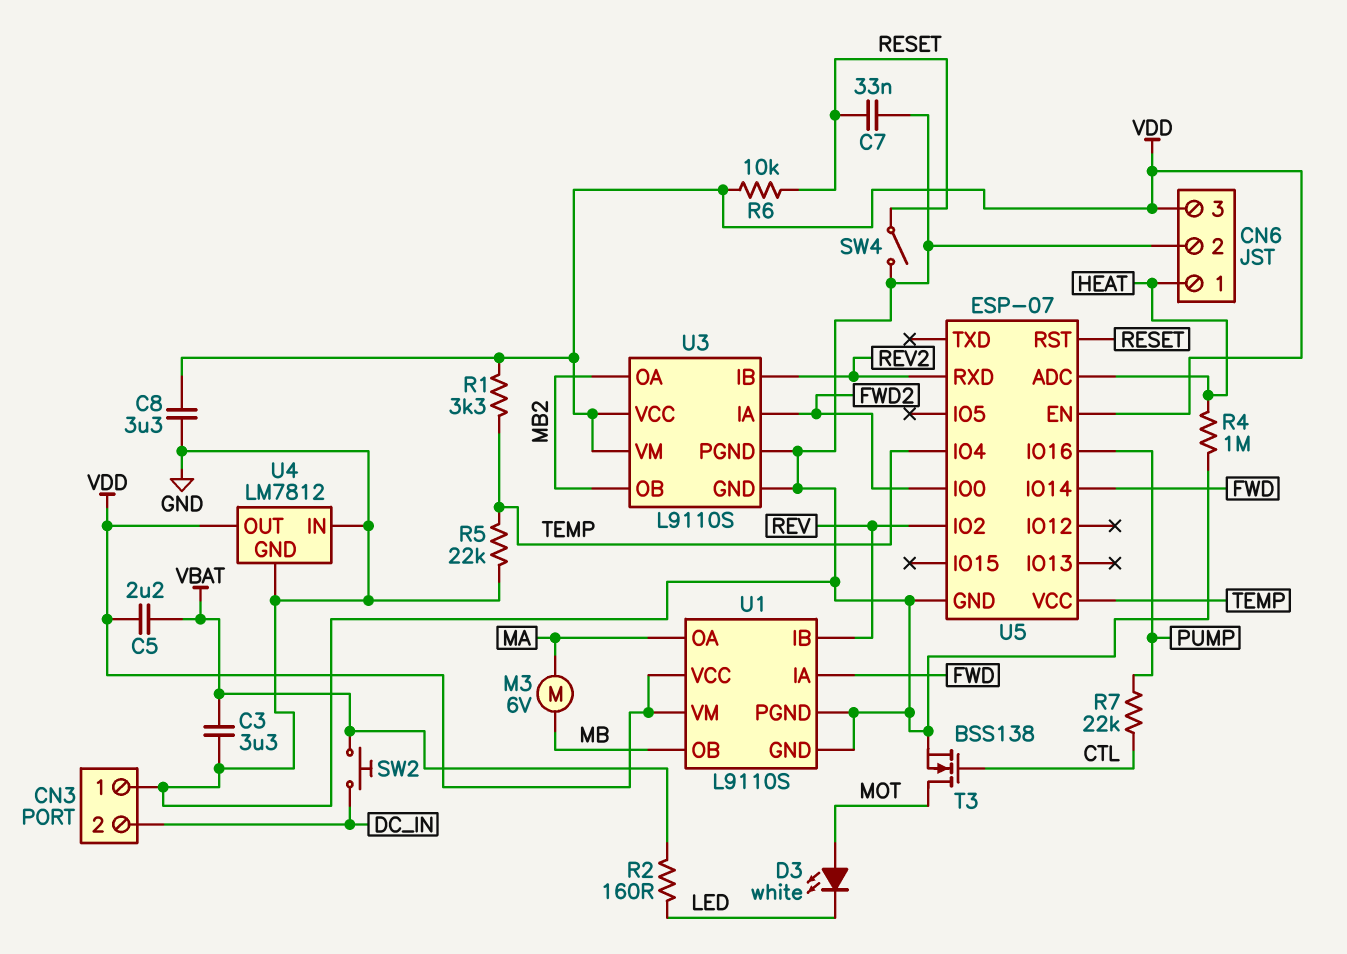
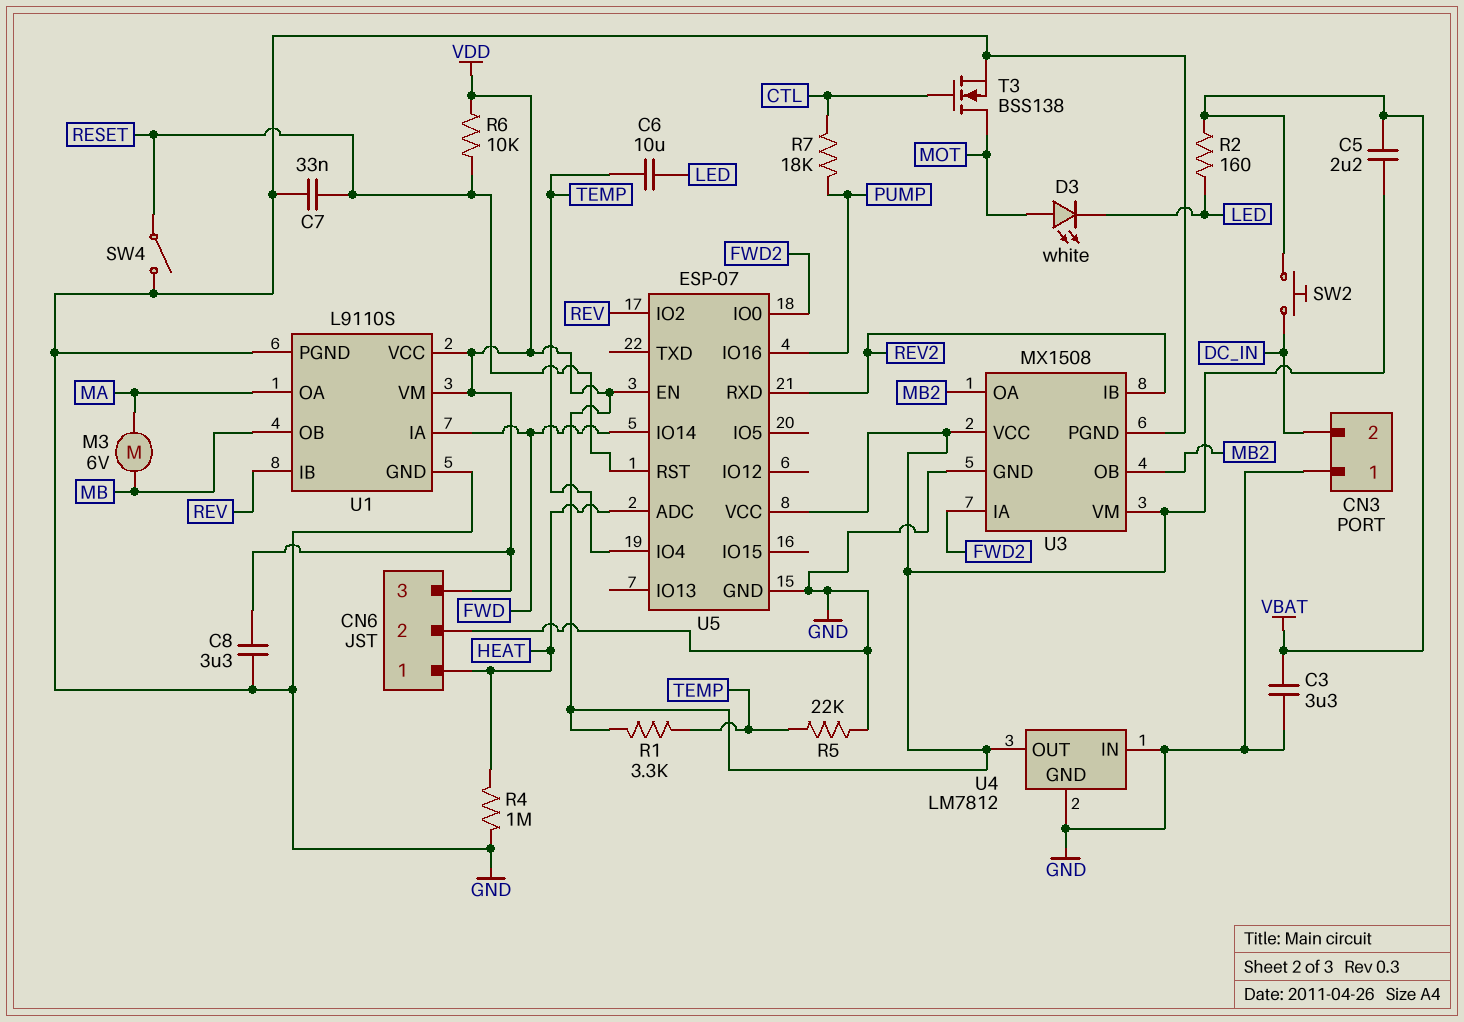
C6: none -> 10uF (LED, TEMP)
R7: 22k (CTL, PUMP) -> 18k (CTL, PUMP)
U3: L9110S -> MX1508
U5 pin VCC: TEMP -> VDD

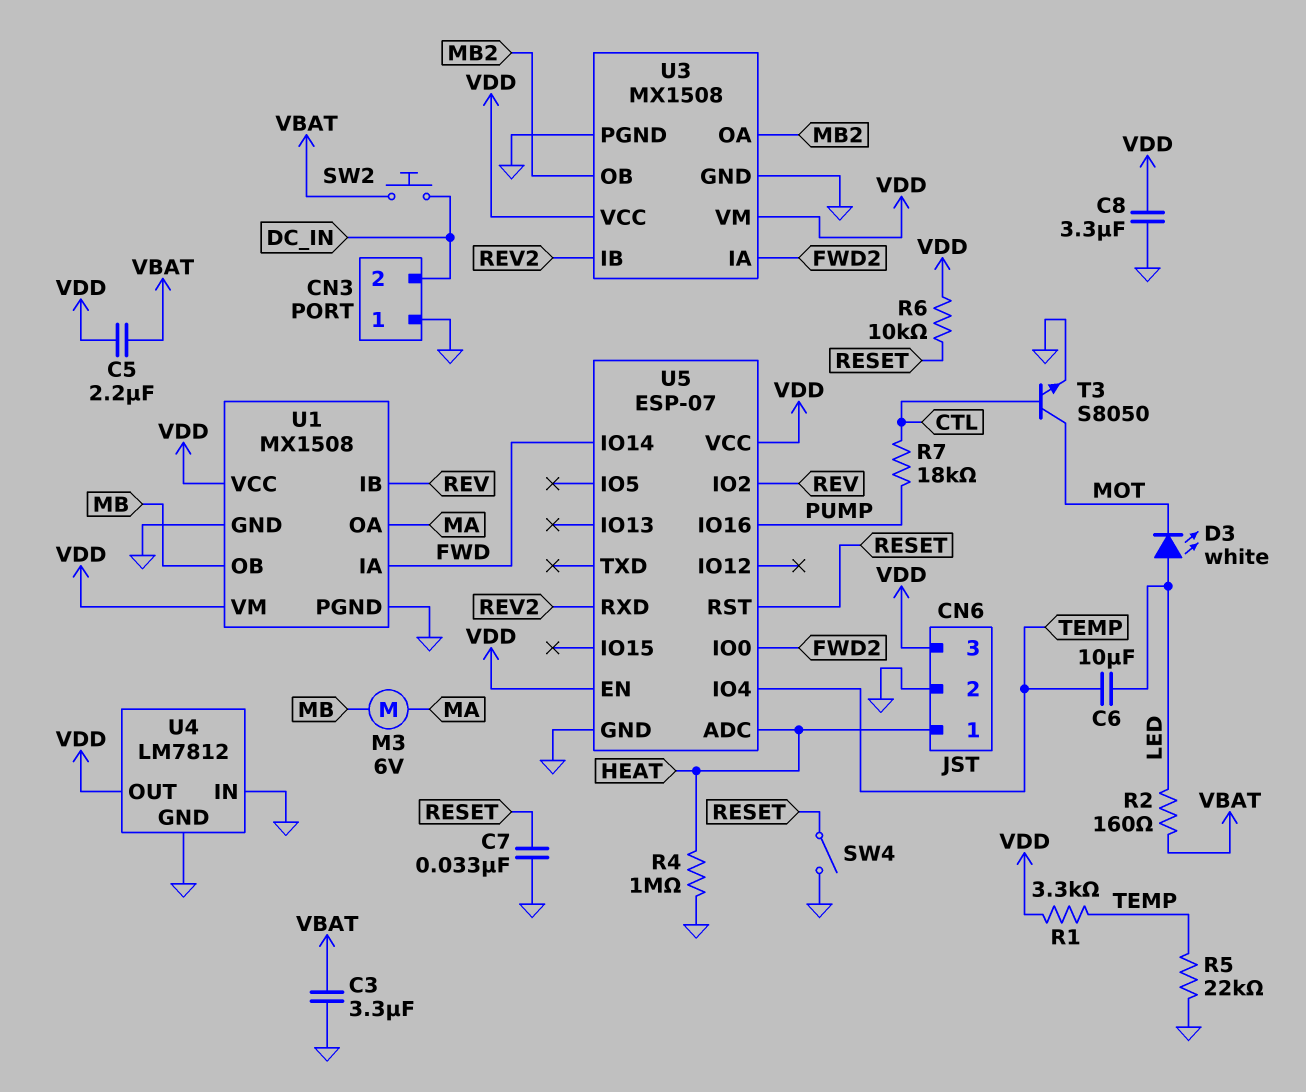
D3: LED white (A MOT, K LED) -> LED white (A LED, K MOT)
T3: NMOS BSS138 (G CTL, D MOT, S GND) -> NPN S8050 (B CTL, C MOT, E GND)
U1: L9110S -> MX1508

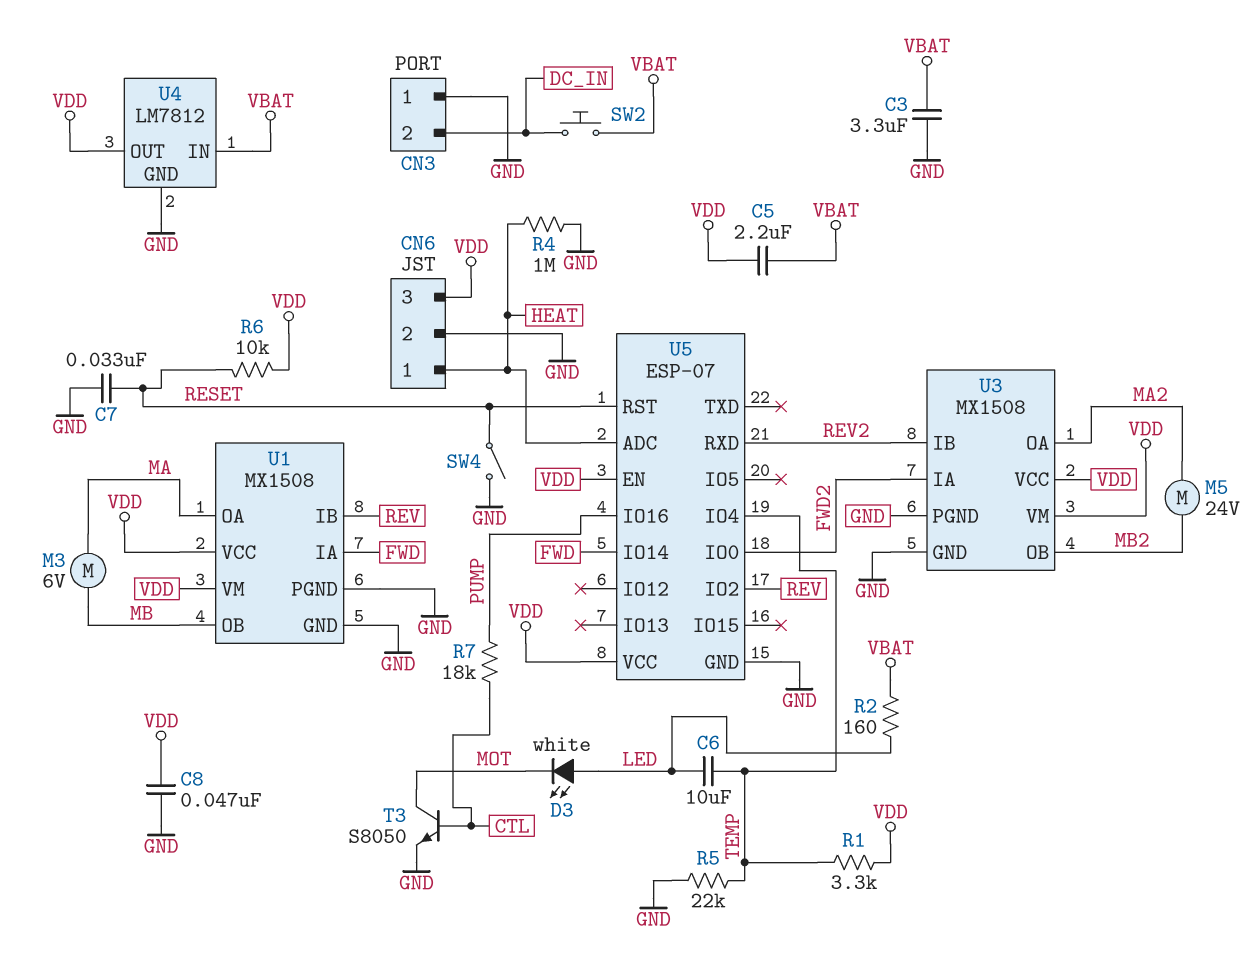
C8: 3.3uF (GND, VDD) -> 47nF (GND, VDD)
M5: none -> motor 24V (MA2, MB2)
U3 pin OA: MB2 -> MA2
U4 pin IN: GND -> VBAT

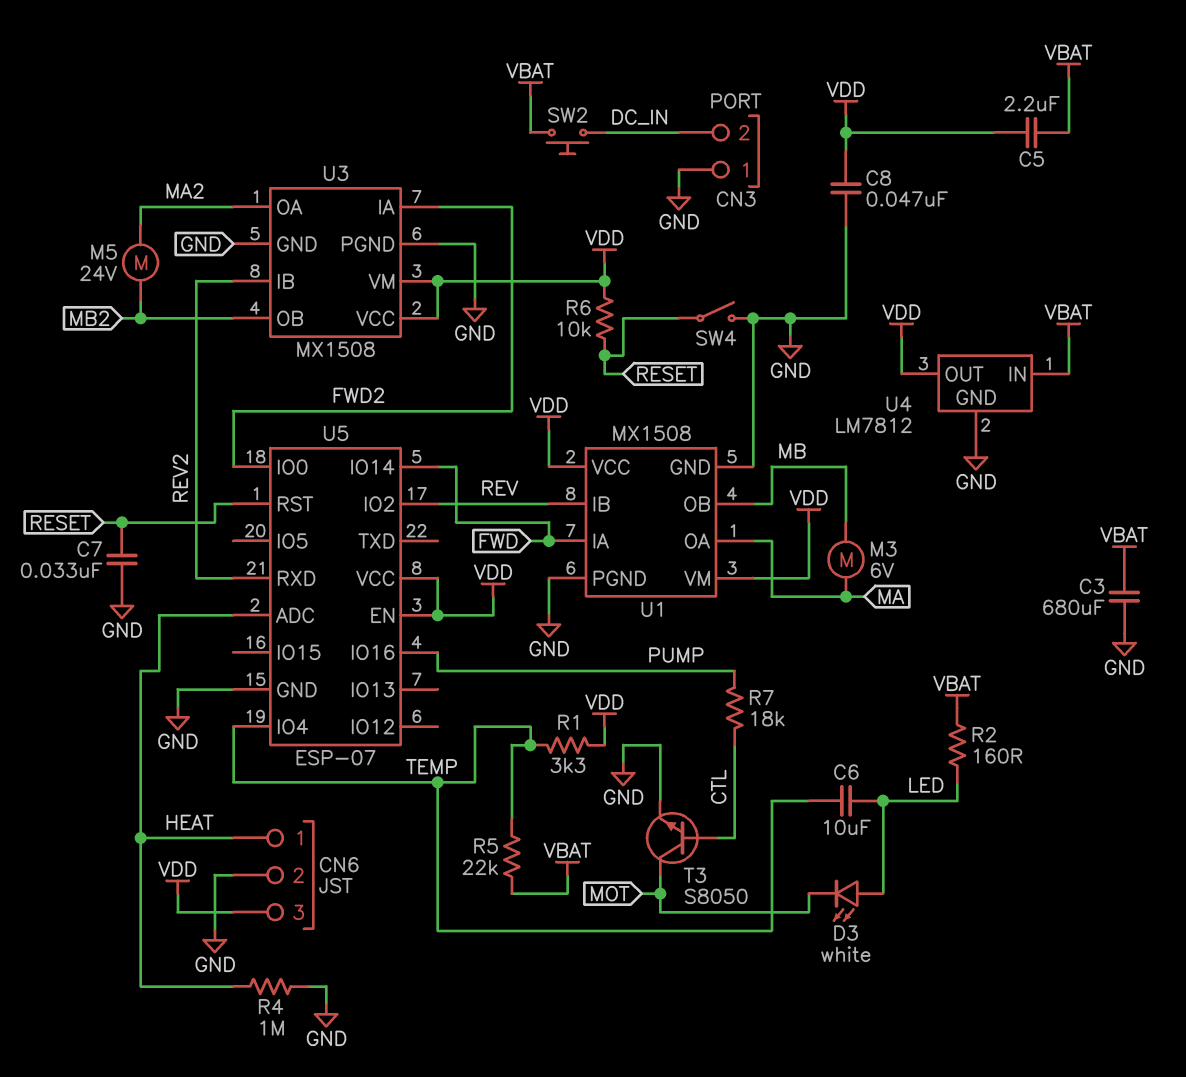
C3: 3.3uF (GND, VBAT) -> 680uF (GND, VBAT)
R5: 22k (GND, TEMP) -> 22k (TEMP, VBAT)

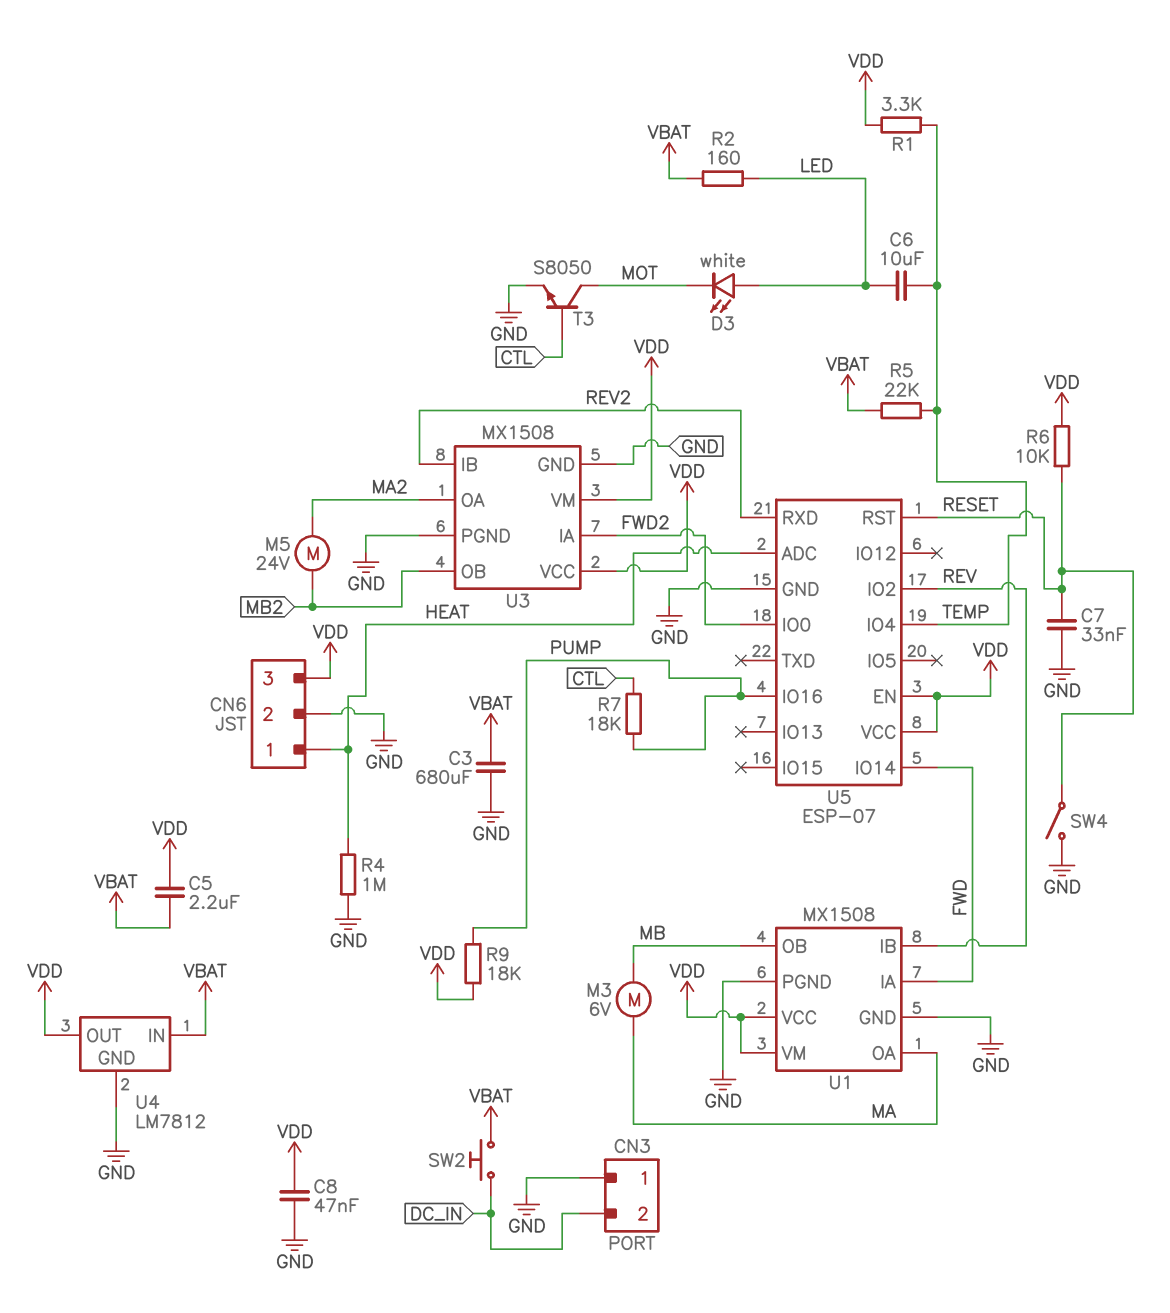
R9: none -> 18k (PUMP, VDD)

